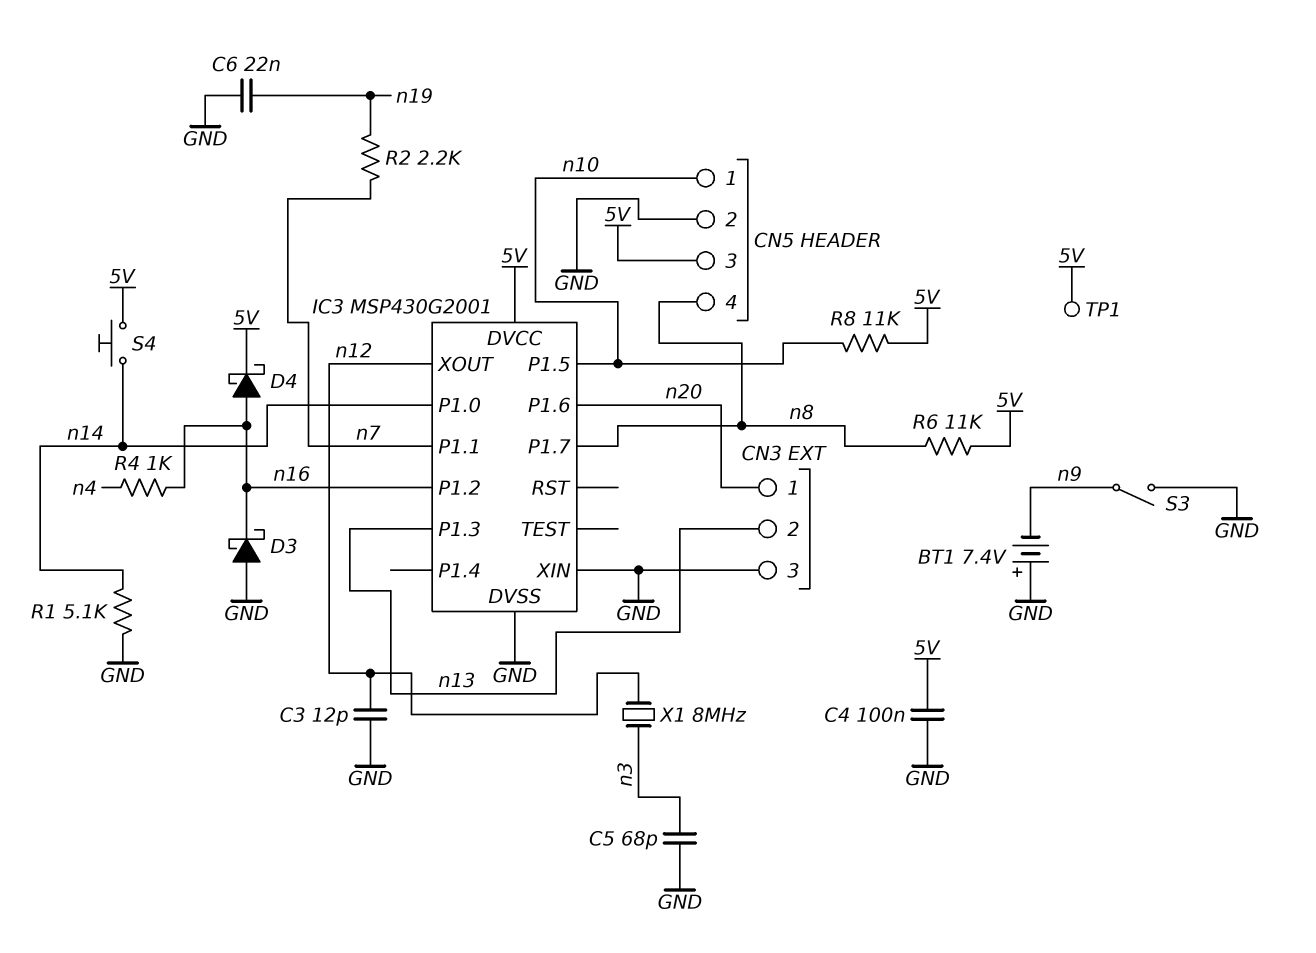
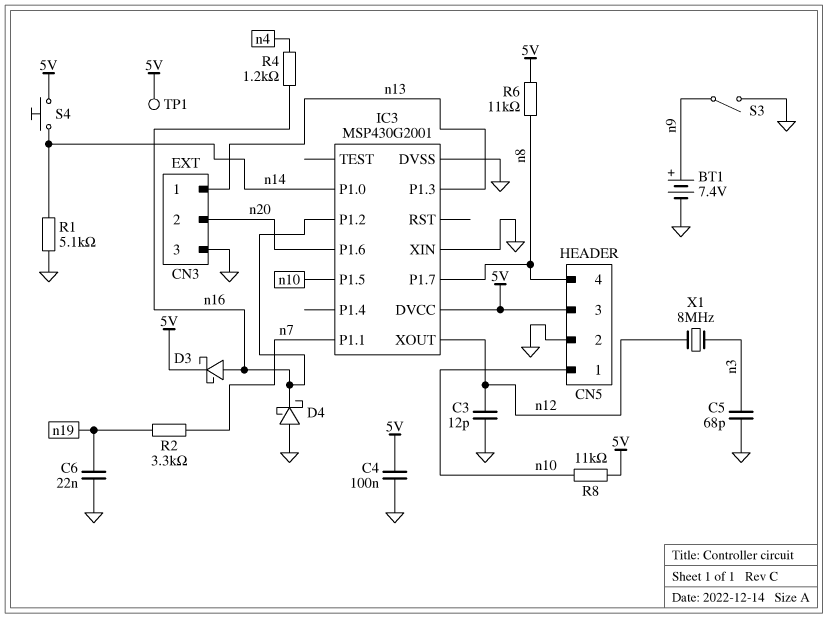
BT1: 7.4V (plus GND, minus n9) -> 7.4V (plus n9, minus GND)
CN3 pin 1: n20 -> n13
CN3 pin 2: n13 -> n20
D3: schottky (A GND, K n16) -> schottky (A n16, K 5V)
D4: schottky (A n16, K 5V) -> schottky (A GND, K n16)
R2: 2.2k (n7, n19) -> 3.3k (n7, n19)
R4: 1k (n4, n16) -> 1.2k (n4, n16)

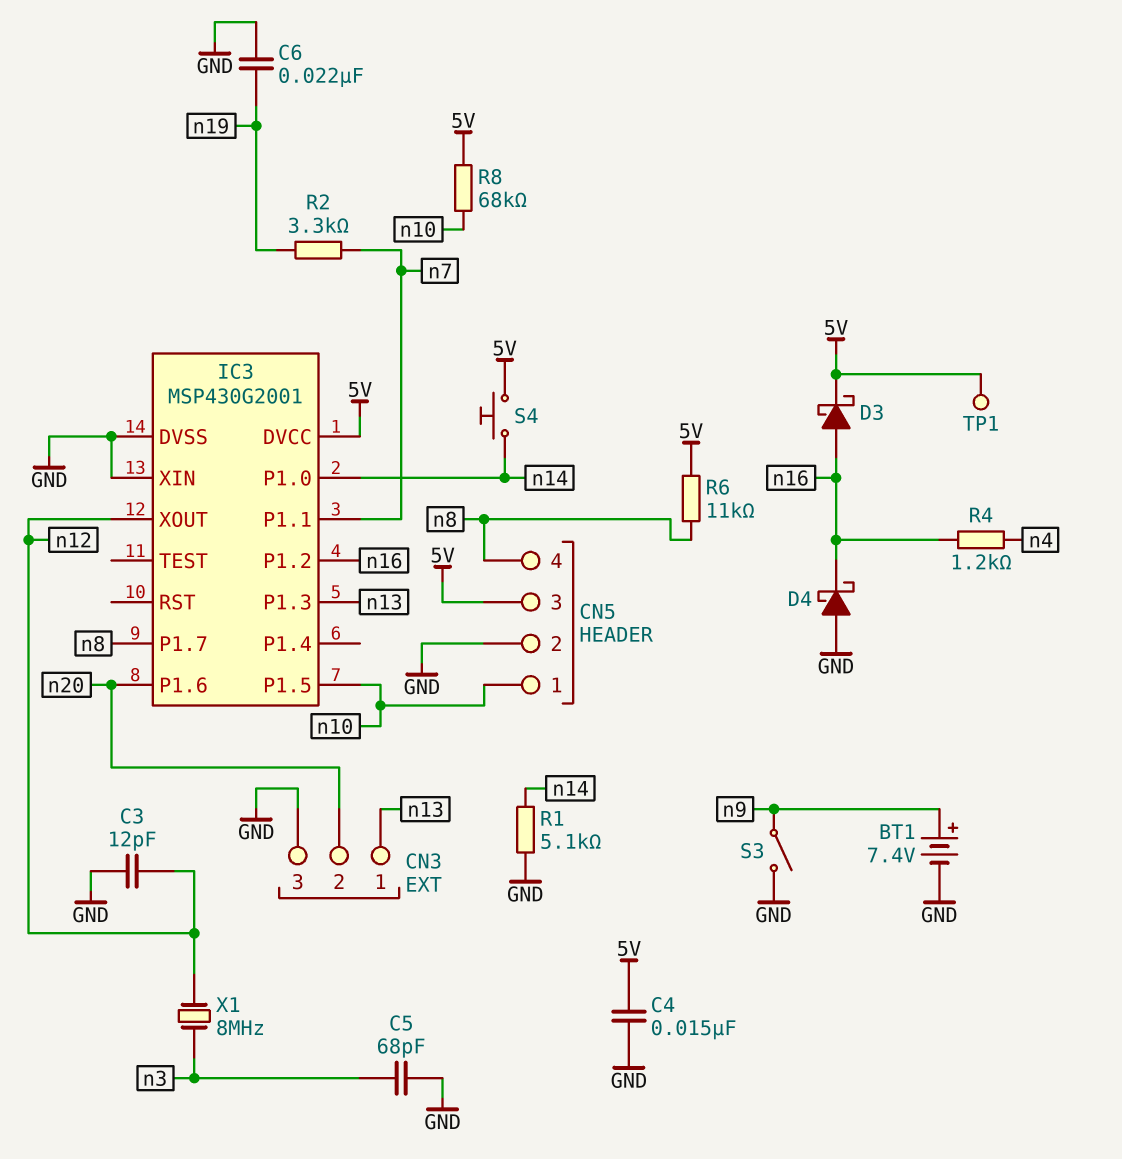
C4: 100nF (5V, GND) -> 15nF (5V, GND)
R8: 11k (5V, n10) -> 68k (5V, n10)

